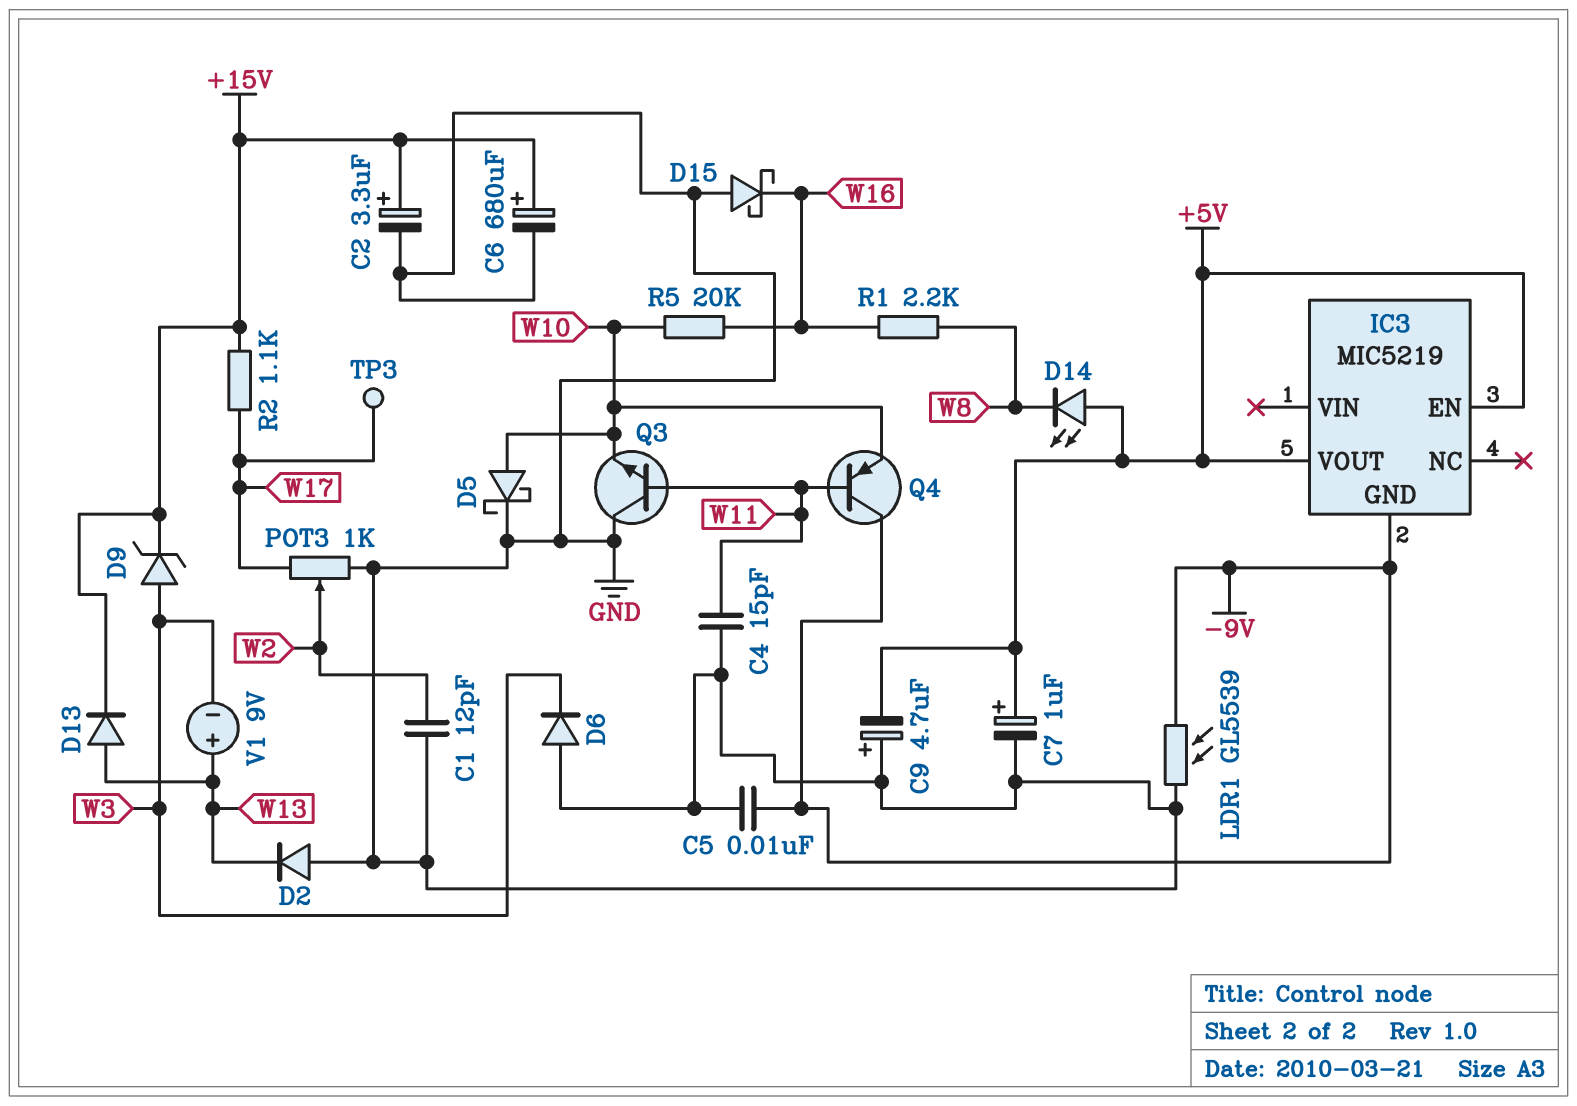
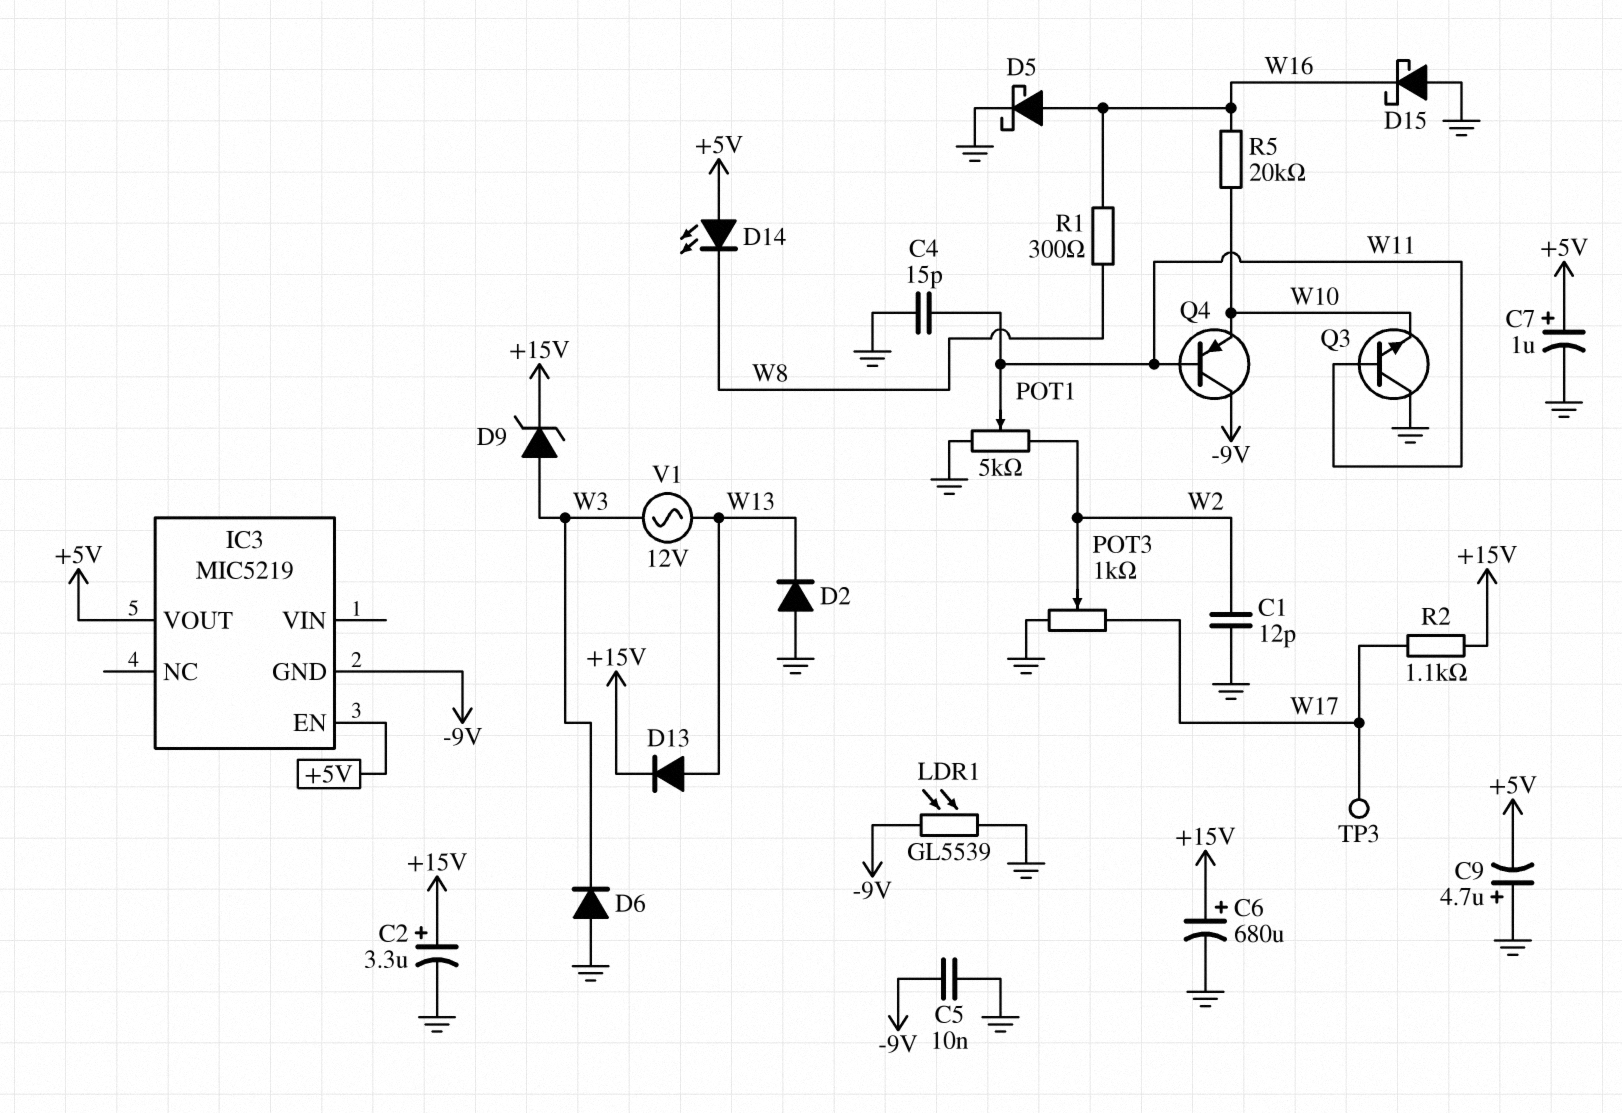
D5: schottky (A W10, K GND) -> schottky (A W16, K GND)
POT1: none -> 5k (GND, W2, wiper W11)
R1: 2.2k (W8, W16) -> 300 (W8, W16)
V1: 9V (plus W13, minus W3) -> AC 12V (W3, W13)

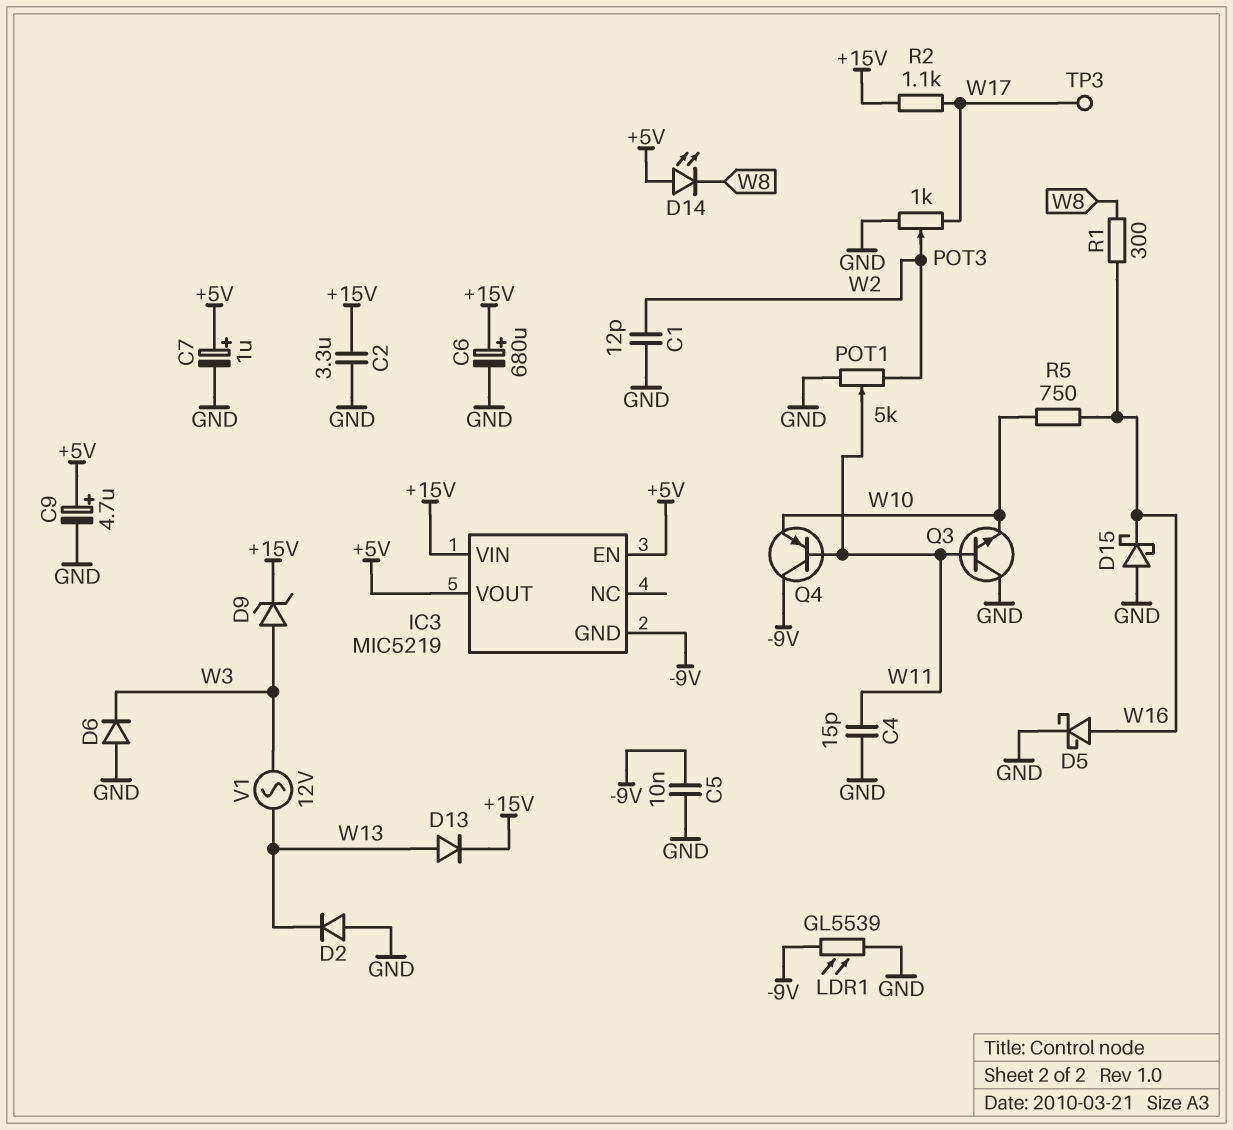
C2: 3.3uF (plus +15V, minus GND) -> 3.3uF (+15V, GND)
C9: 4.7uF (plus GND, minus +5V) -> 4.7uF (plus +5V, minus GND)
IC3 pin VIN: none -> +15V
R5: 20k (W10, W16) -> 750 (W10, W16)

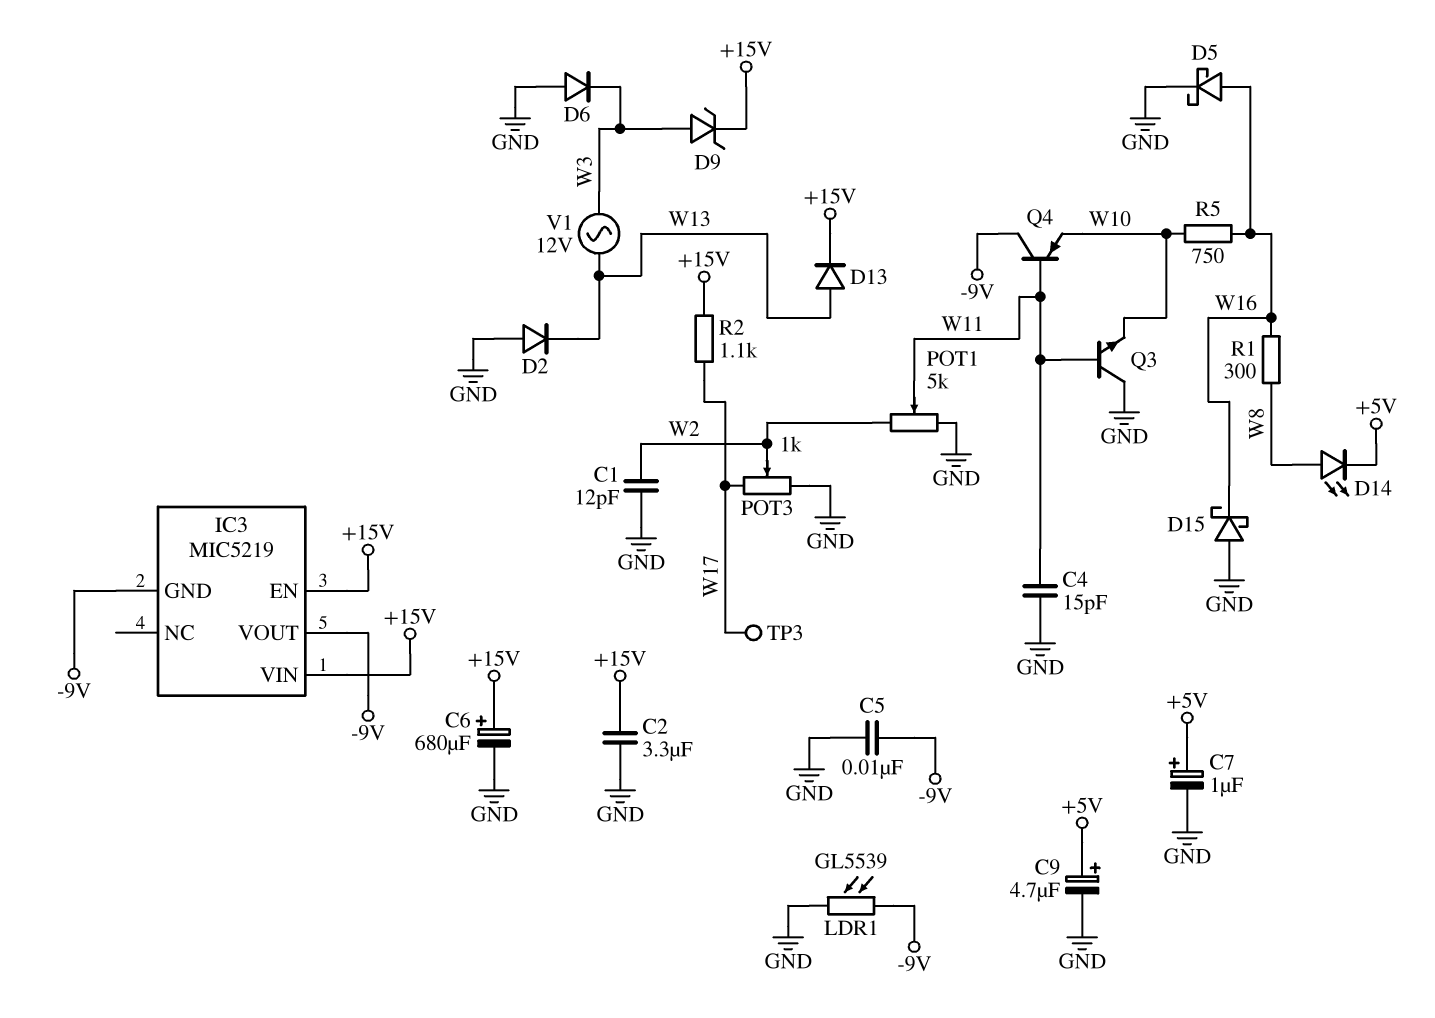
D14: LED (A +5V, K W8) -> LED (A W8, K +5V)
IC3 pin EN: +5V -> +15V
IC3 pin VOUT: +5V -> -9V

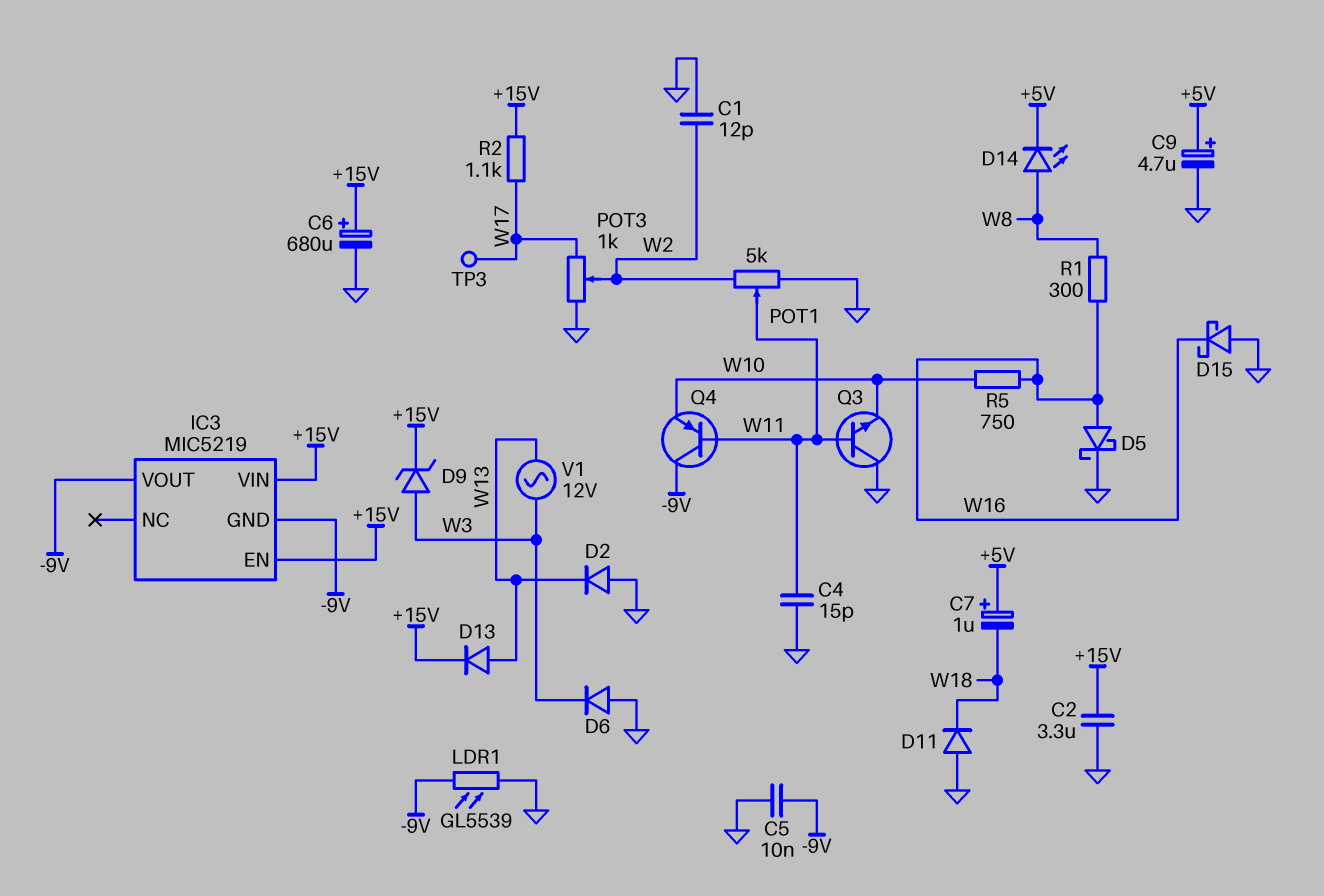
C7: 1uF (plus +5V, minus GND) -> 1uF (plus +5V, minus W18)
D11: none -> diode (A GND, K W18)

